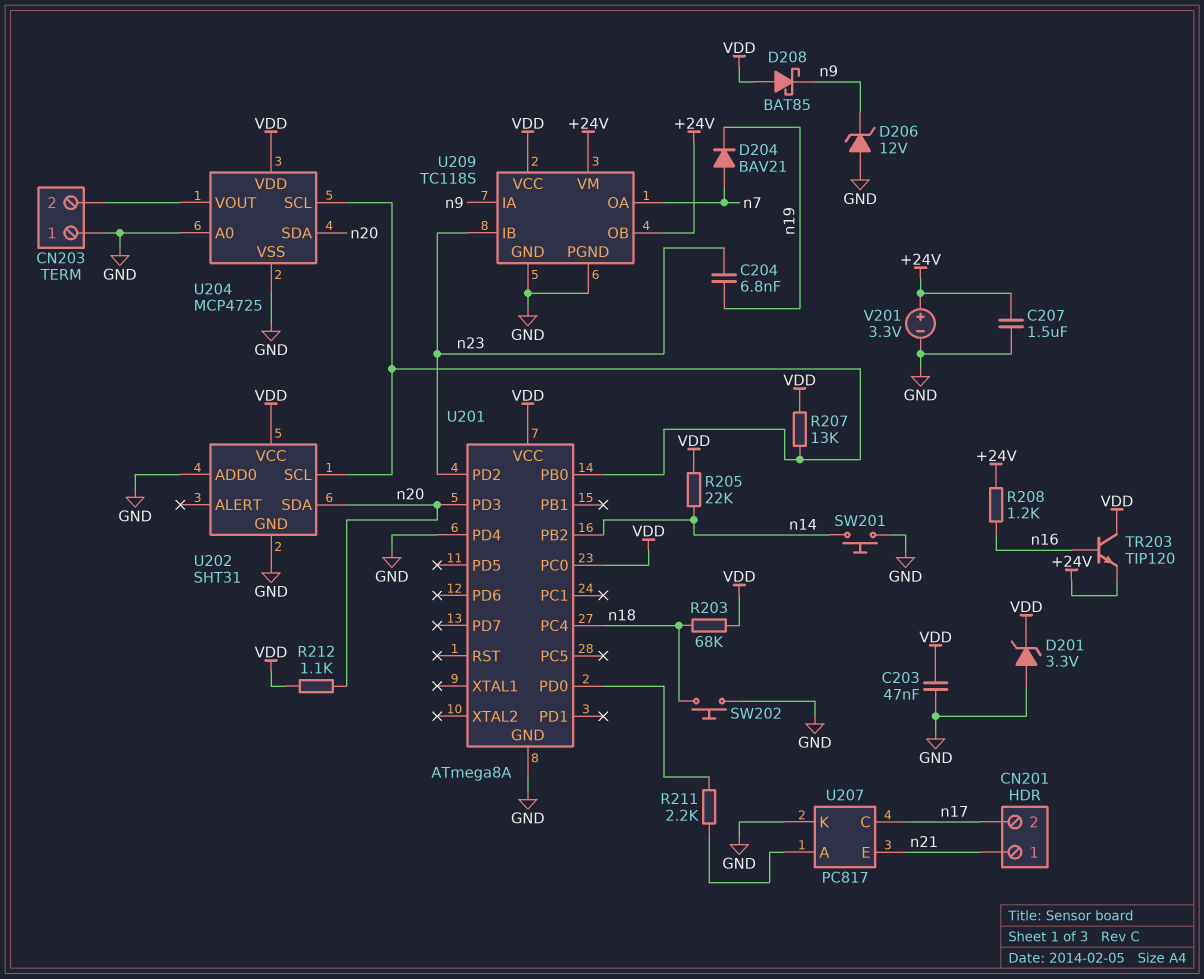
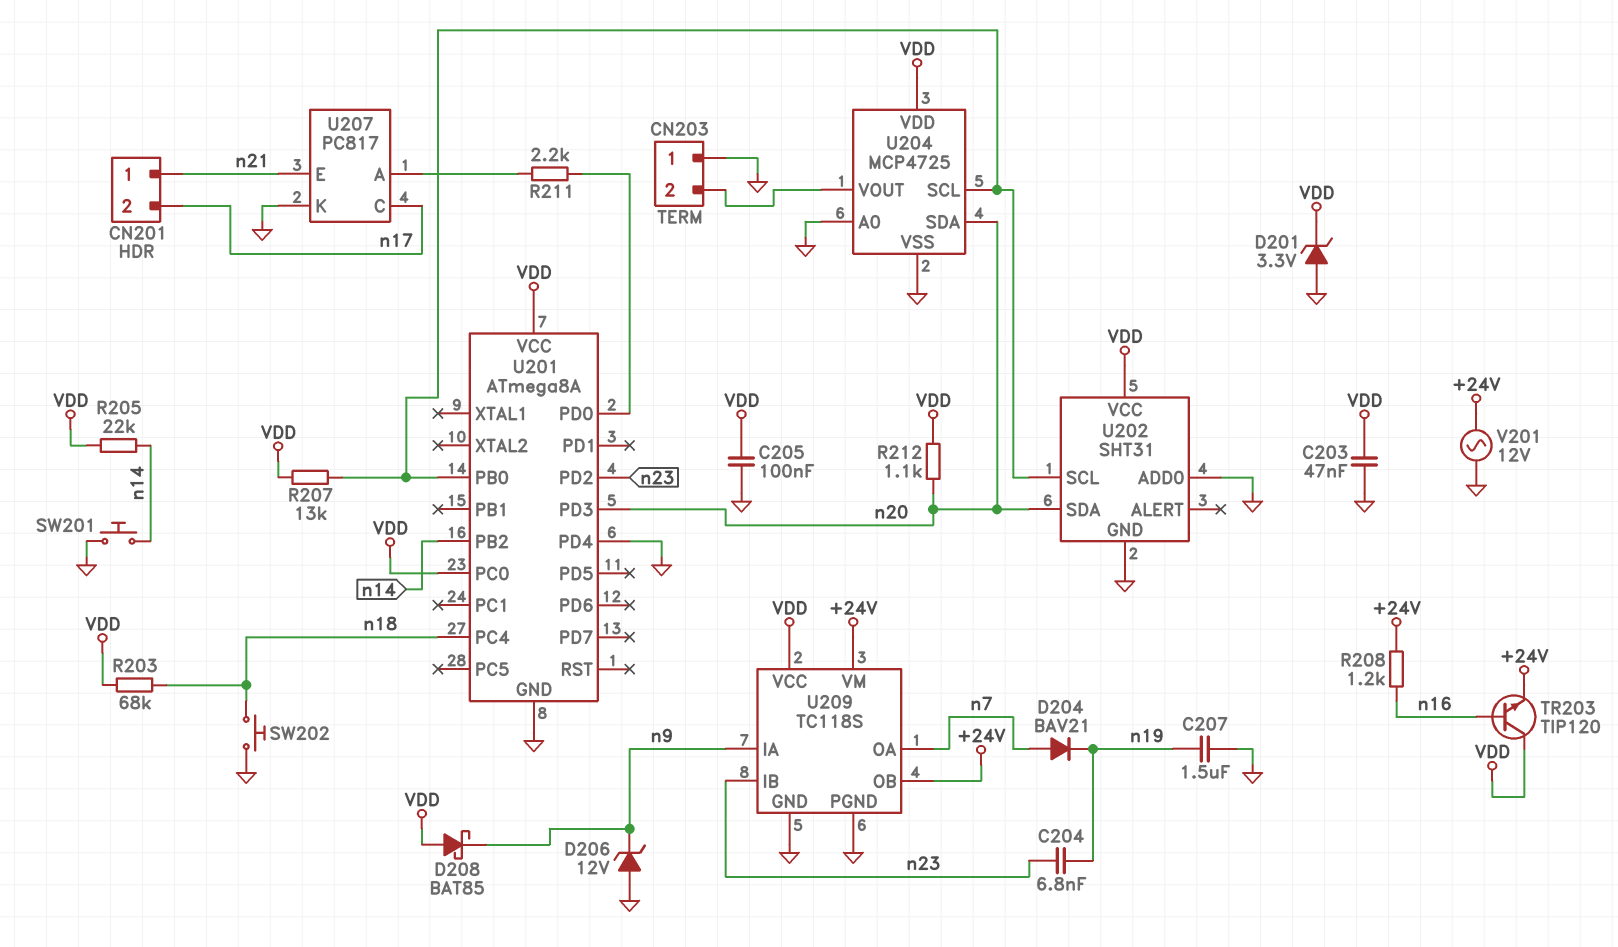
C205: none -> 100nF (GND, VDD)
C207: 1.5uF (+24V, GND) -> 1.5uF (GND, n19)
V201: 3.3V (plus +24V, minus GND) -> AC 12V (+24V, GND)

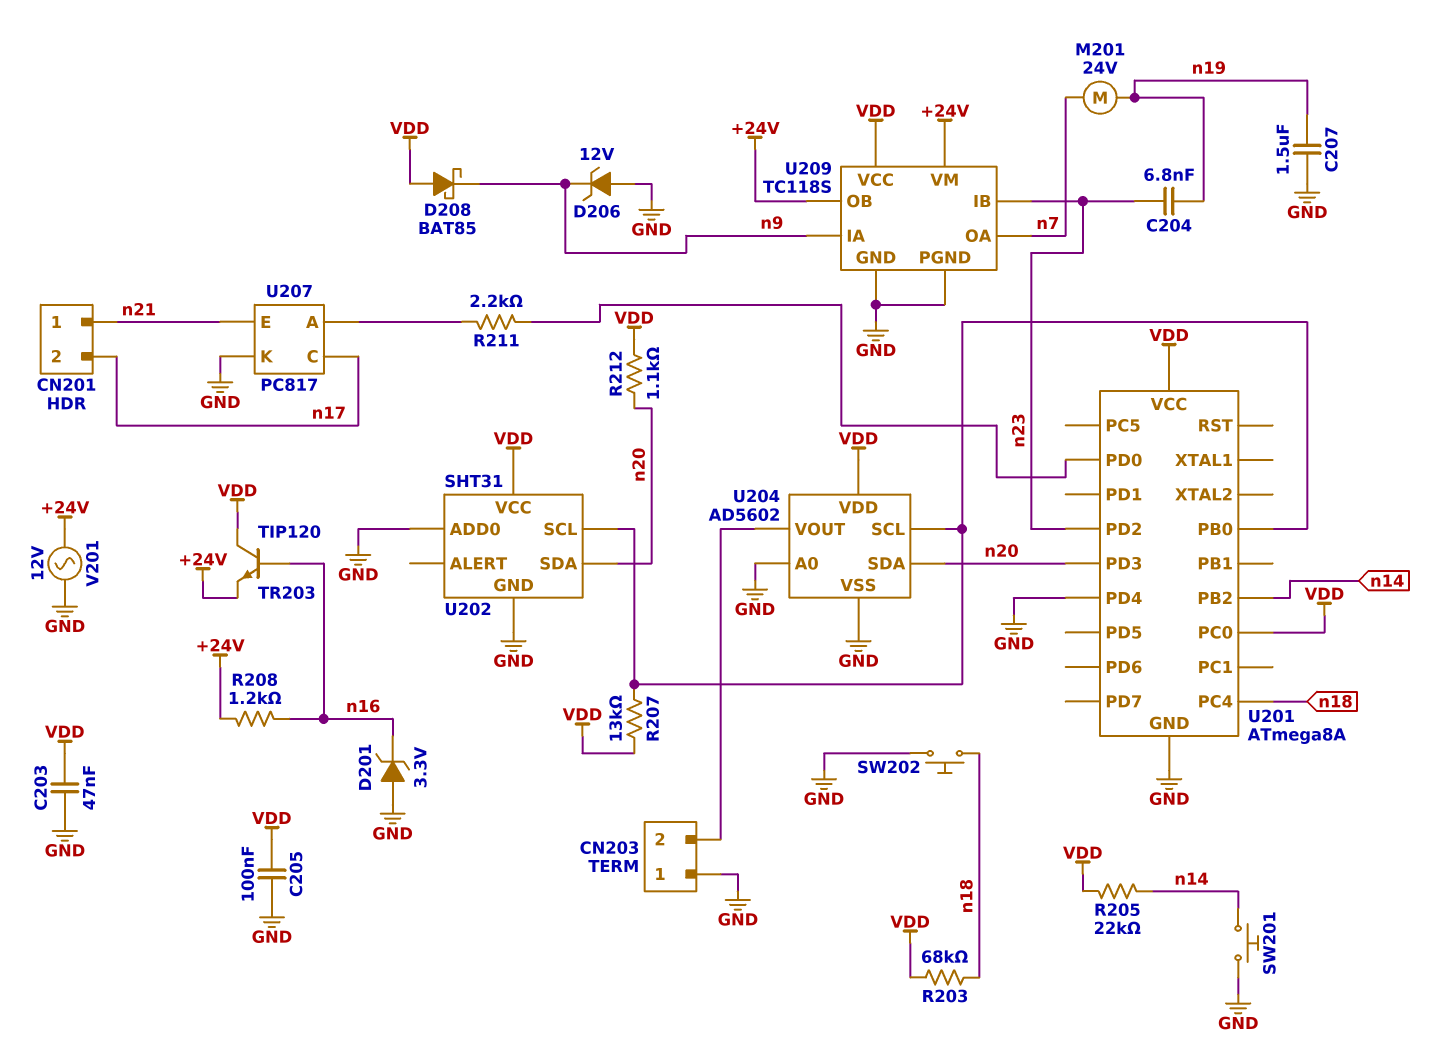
D201: zener 3.3V (A GND, K VDD) -> zener 3.3V (A GND, K n16)
D204: diode BAV21 (A n7, K n19) -> none
M201: none -> motor 24V (n7, n19)
U204: MCP4725 -> AD5602

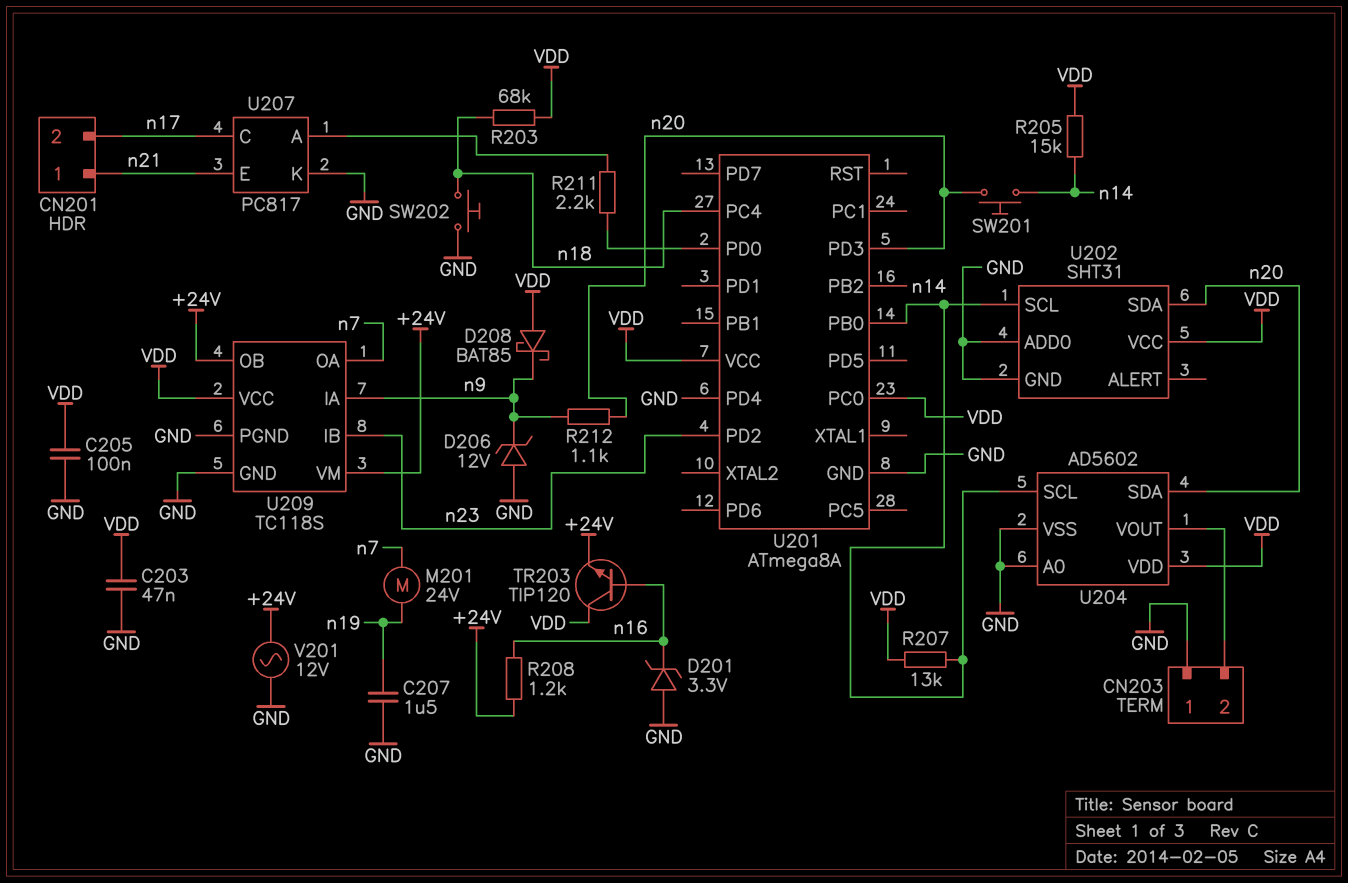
C204: 6.8nF (n19, n23) -> none
R205: 22k (VDD, n14) -> 15k (VDD, n14)
R212: 1.1k (VDD, n20) -> 1.1k (n9, n20)
SW201: button (GND, n14) -> button (n14, n20)

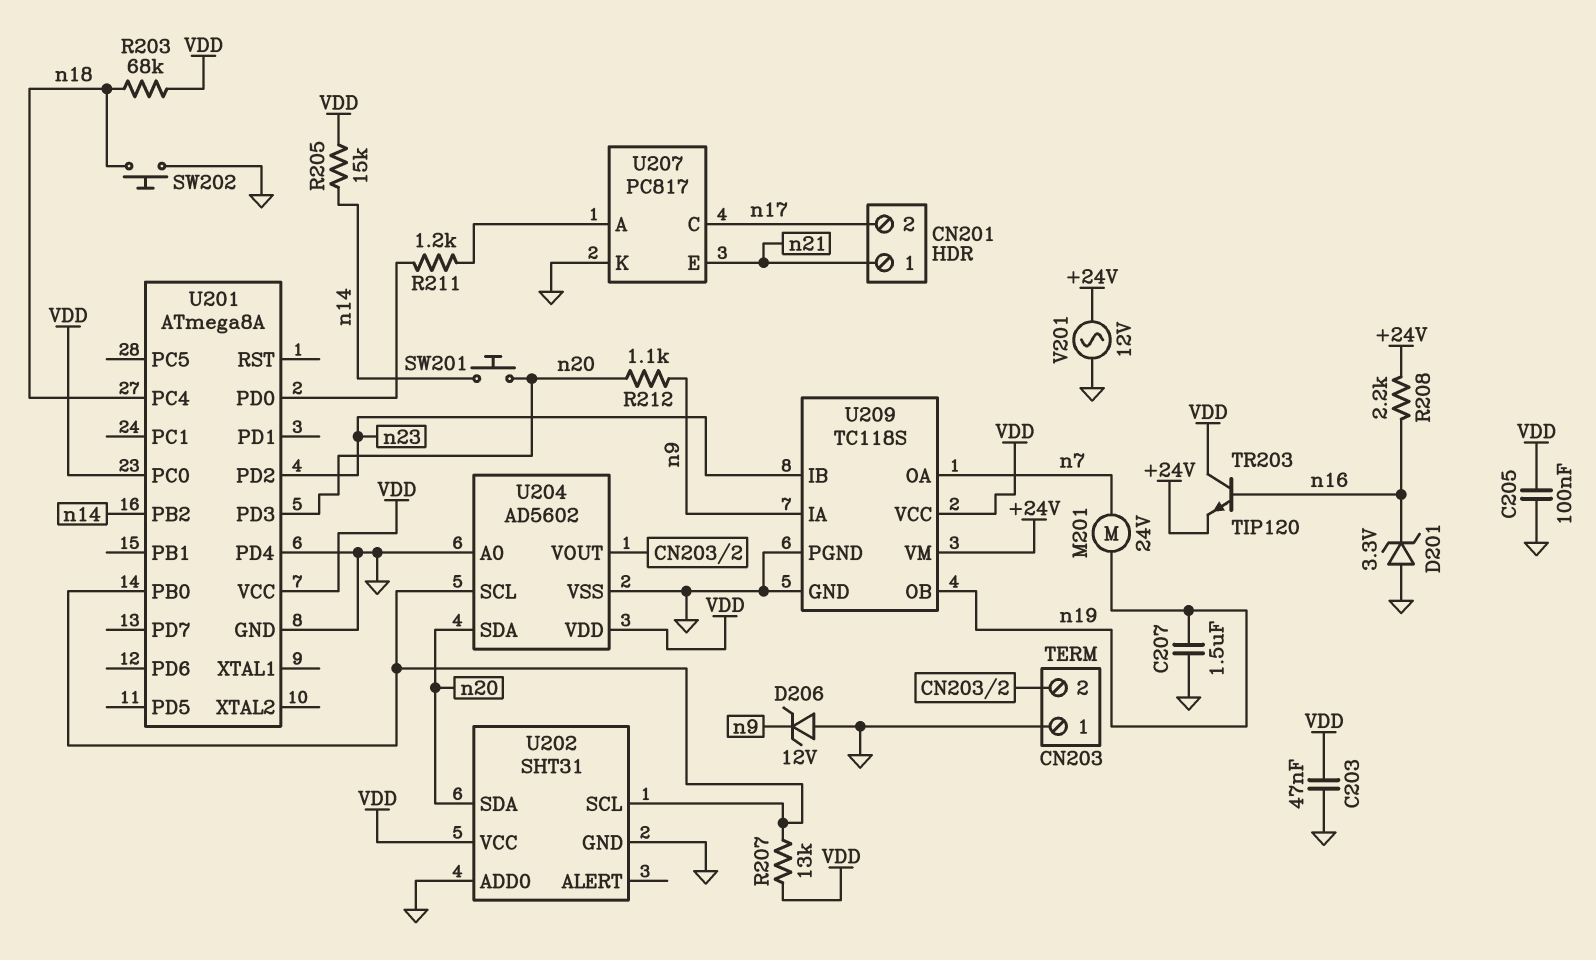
D208: schottky BAT85 (A VDD, K n9) -> none
R208: 1.2k (+24V, n16) -> 2.2k (+24V, n16)
R211: 2.2k (U201/PD0, U207/A) -> 1.2k (U201/PD0, U207/A)
U209 pin OB: +24V -> n19

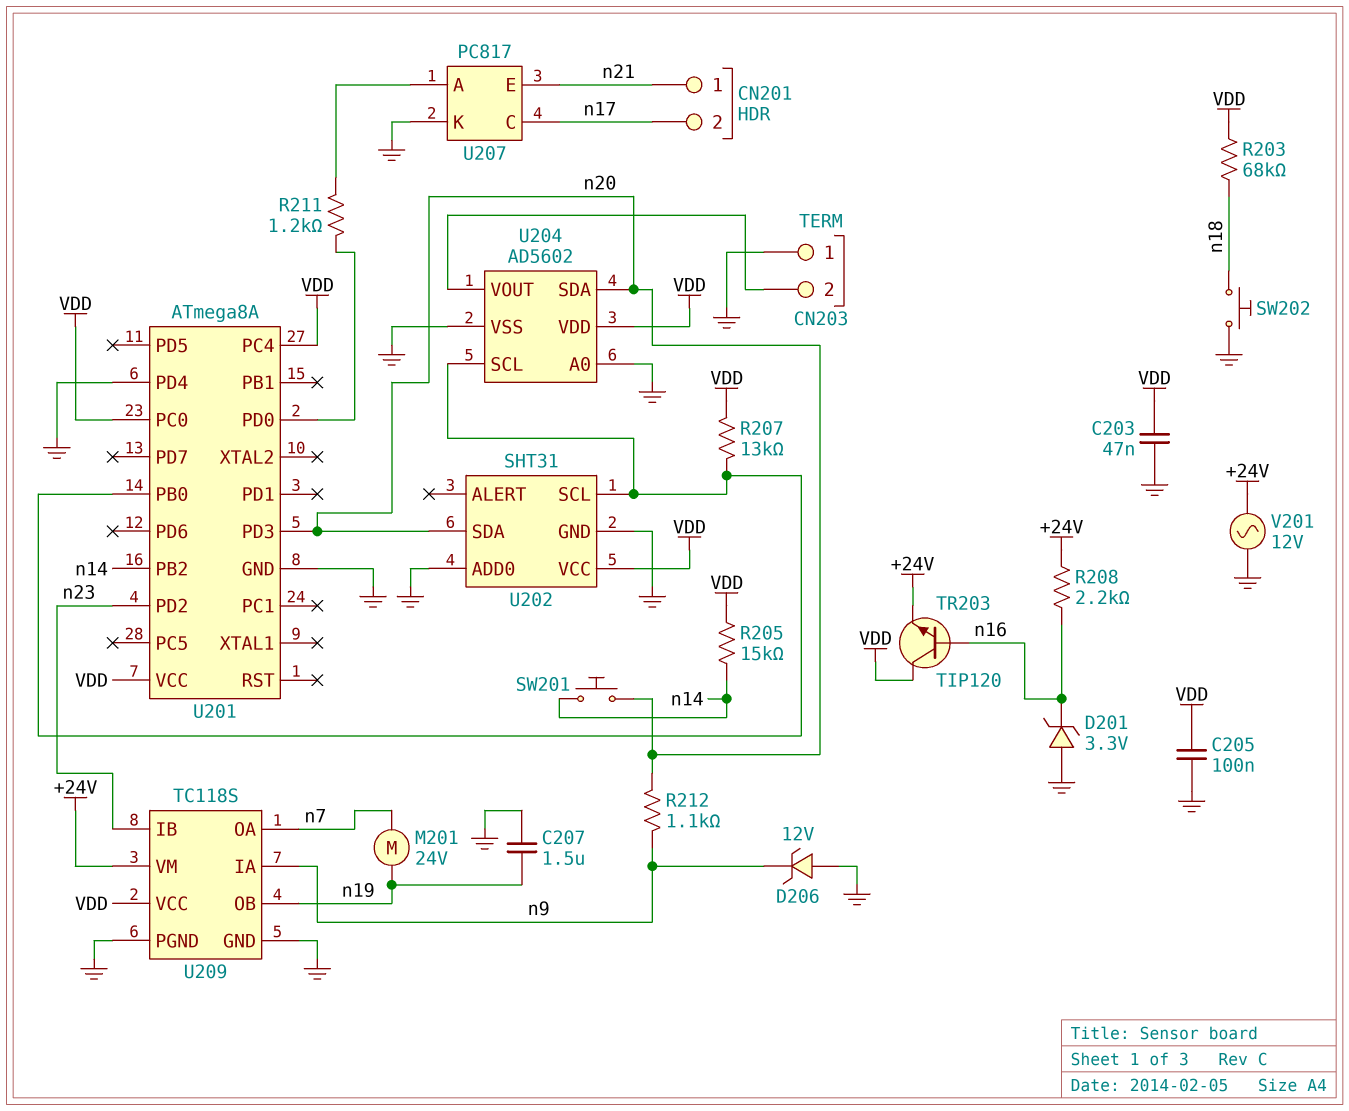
U201 pin PC4: n18 -> VDD

